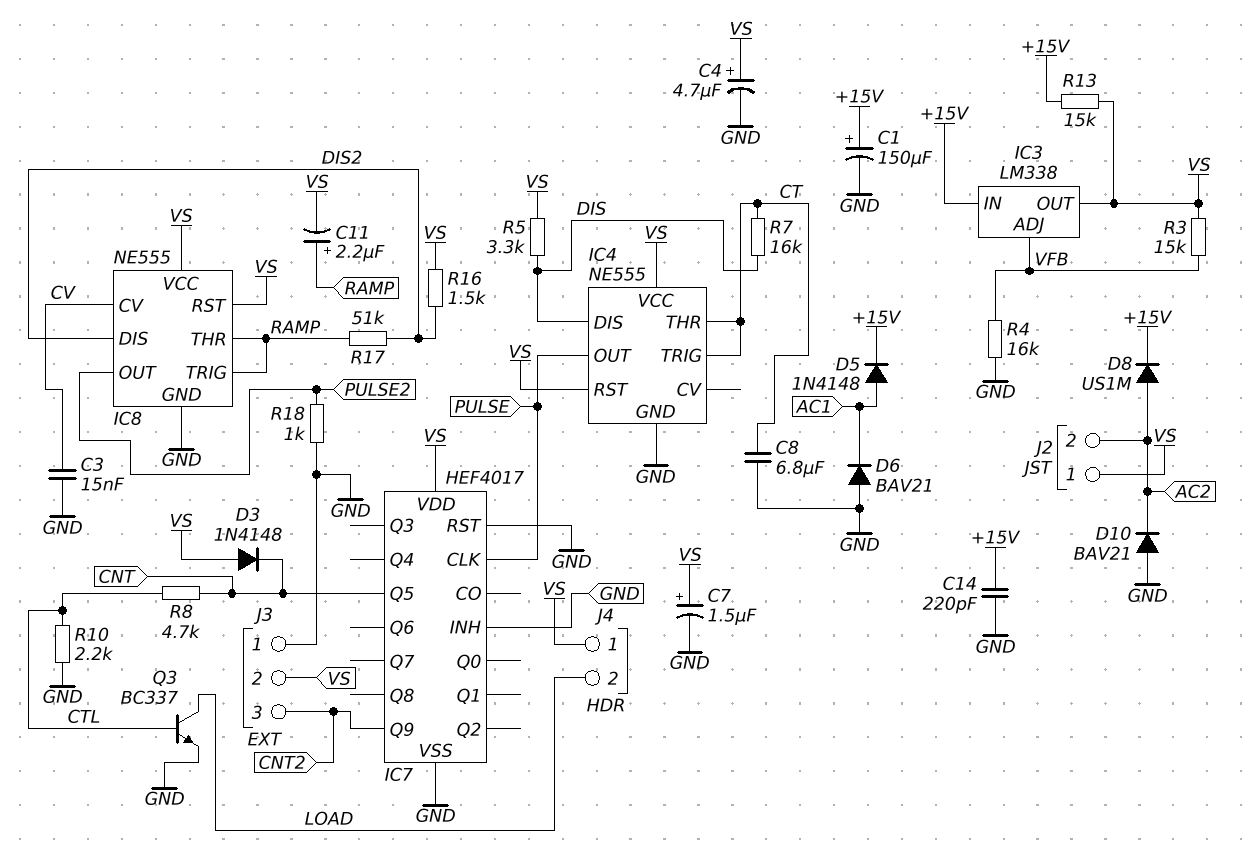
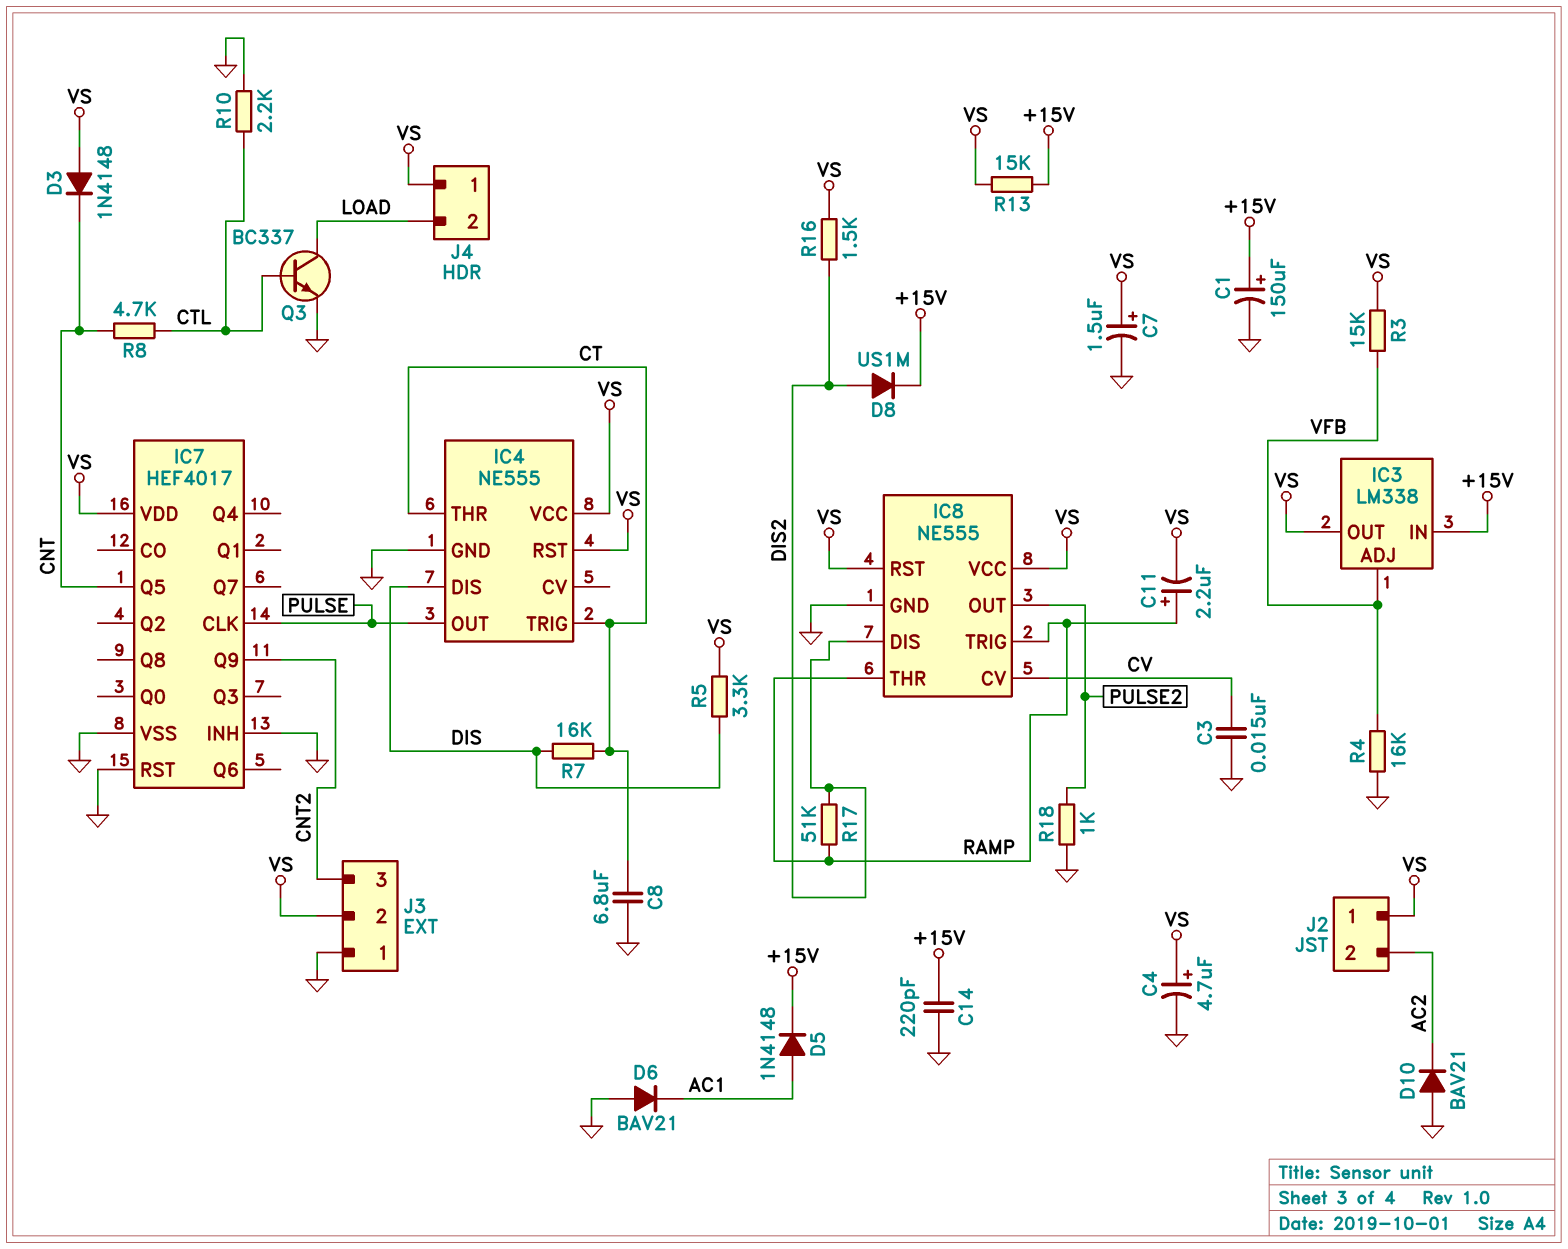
D8: diode US1M (A AC2, K +15V) -> diode US1M (A DIS2, K +15V)

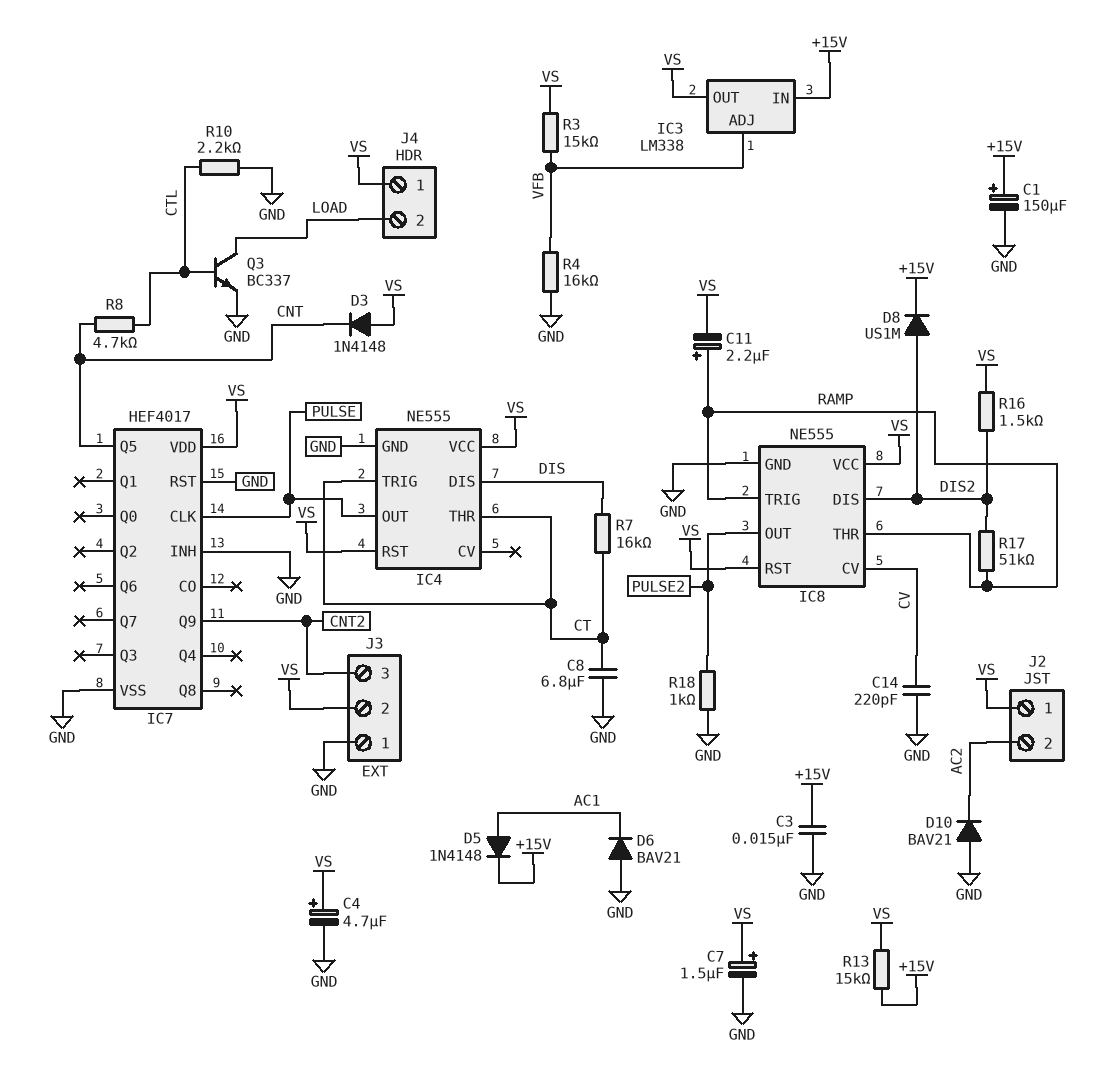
C3: 15nF (CV, GND) -> 15nF (+15V, GND)
C14: 220pF (+15V, GND) -> 220pF (CV, GND)
R5: 3.3k (DIS, VS) -> none

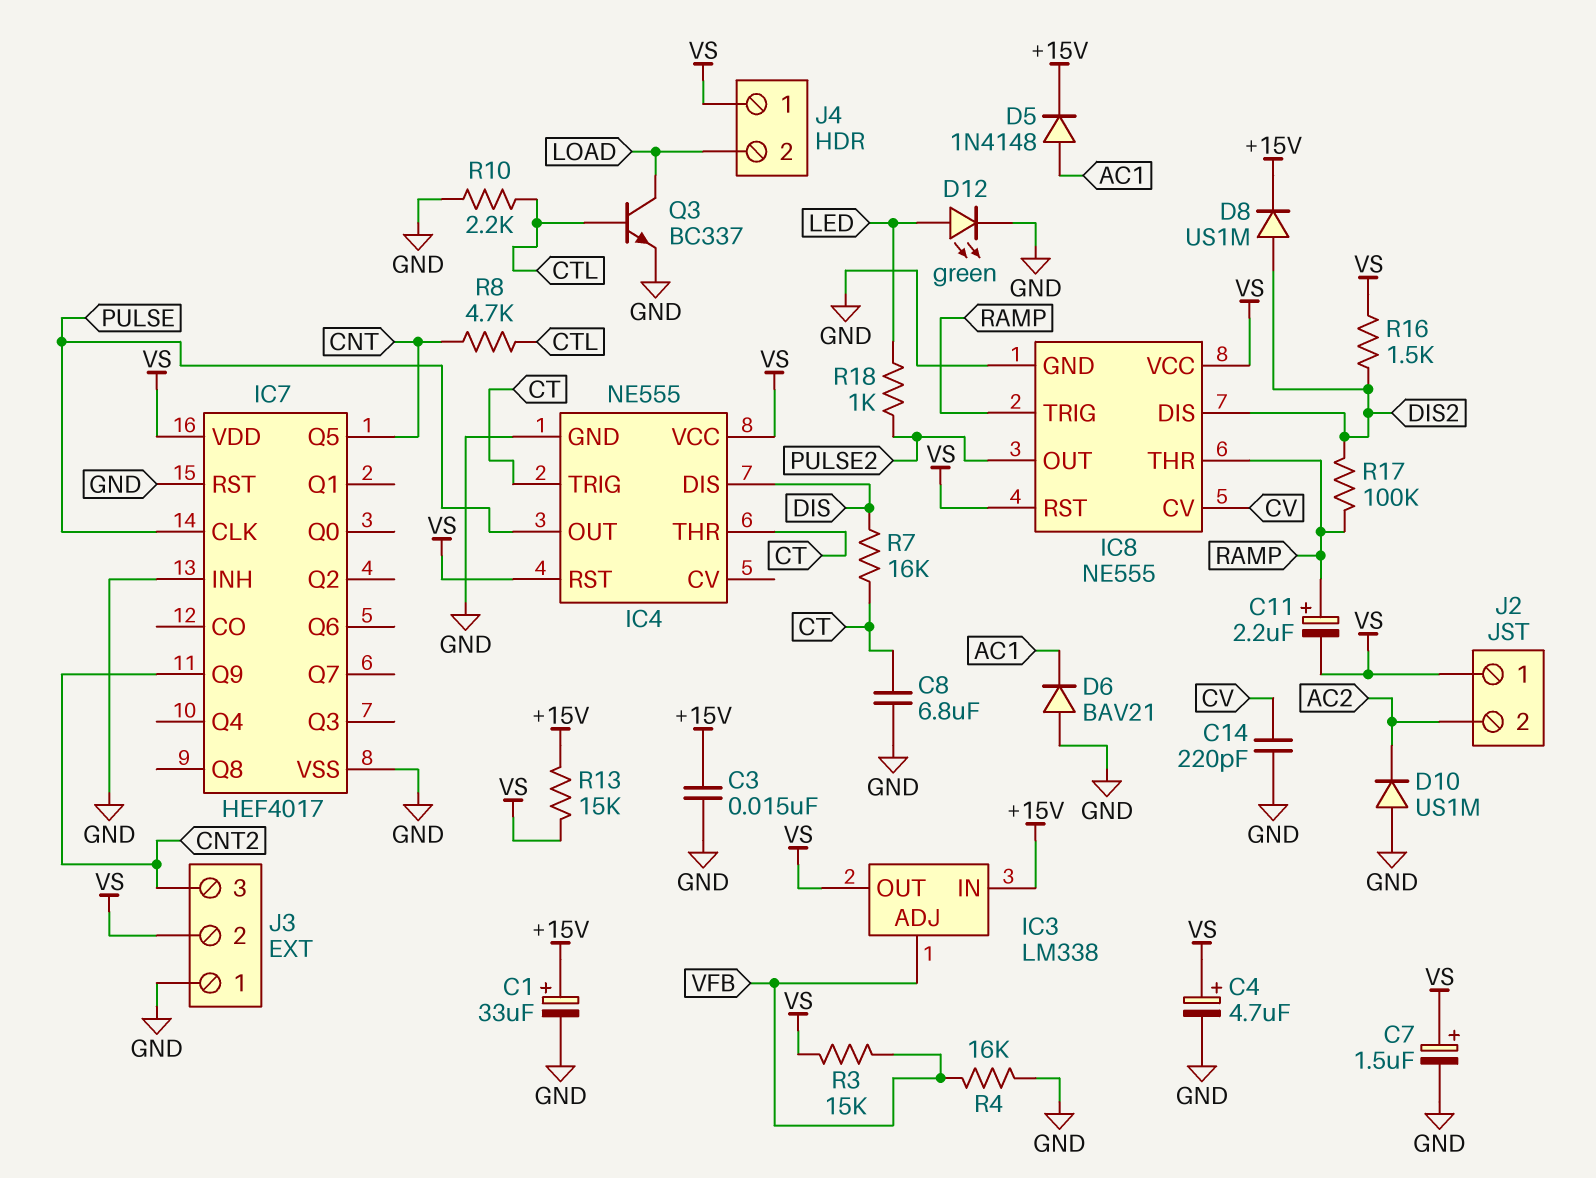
C1: 150uF (plus +15V, minus GND) -> 33uF (plus +15V, minus GND)
D3: diode 1N4148 (A VS, K CNT) -> none
D10: diode BAV21 (A GND, K AC2) -> diode US1M (A GND, K AC2)
D12: none -> LED green (A LED, K GND)
R17: 51k (DIS2, RAMP) -> 100k (DIS2, RAMP)
R18: 1k (GND, PULSE2) -> 1k (LED, PULSE2)

